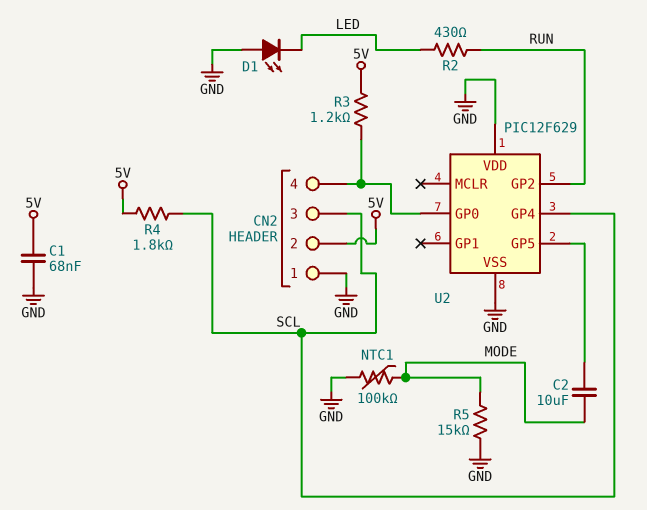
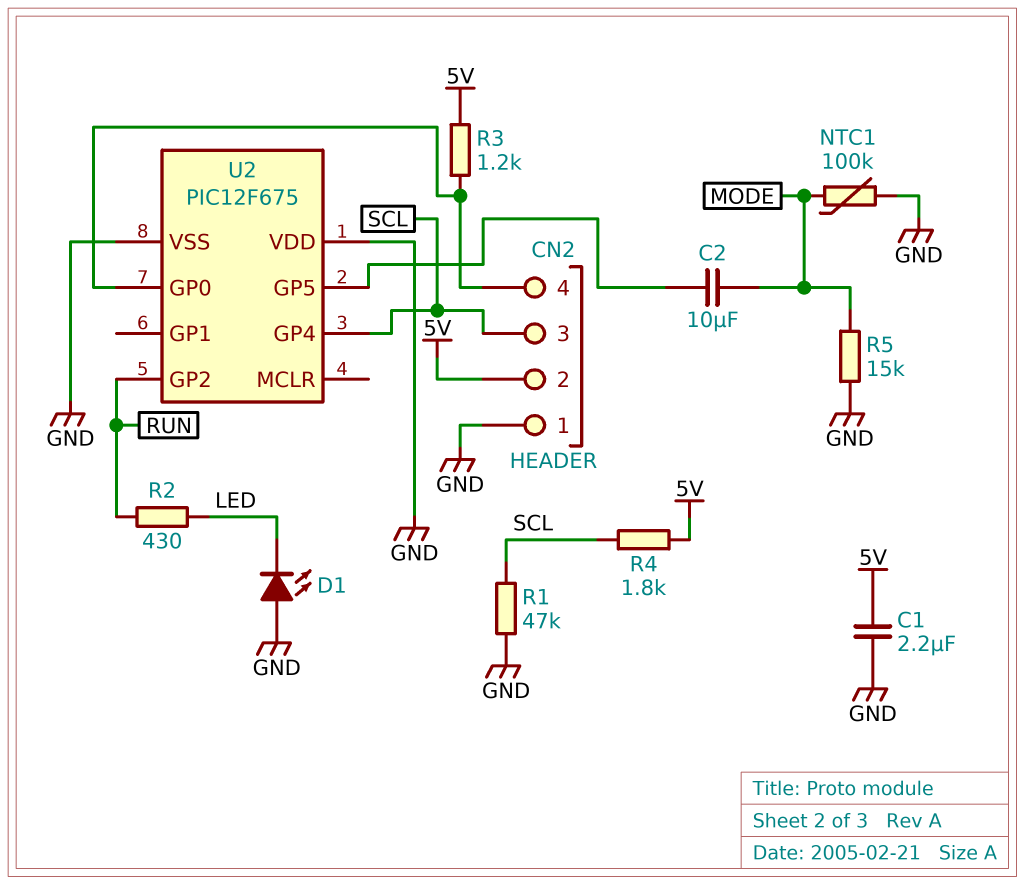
C1: 68nF (5V, GND) -> 2.2uF (5V, GND)
R1: none -> 47k (GND, SCL)
U2: PIC12F629 -> PIC12F675

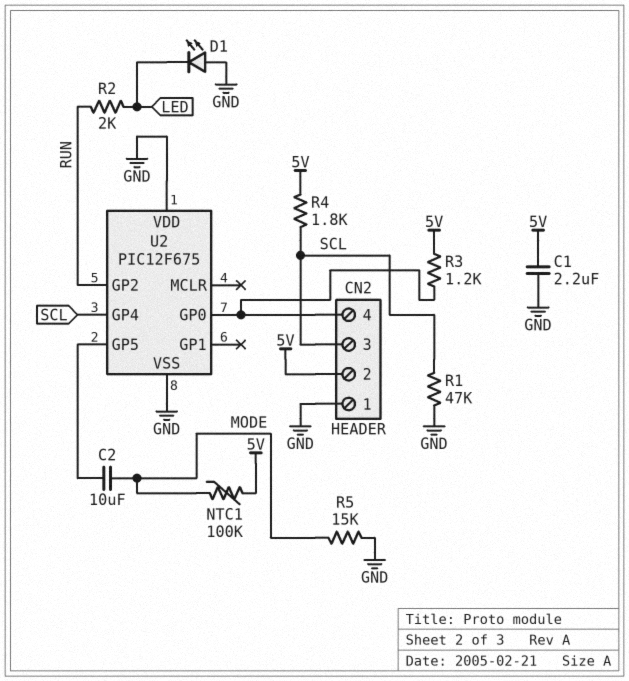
NTC1: 100k (GND, MODE) -> 100k (5V, MODE)
R2: 430 (LED, RUN) -> 2k (LED, RUN)

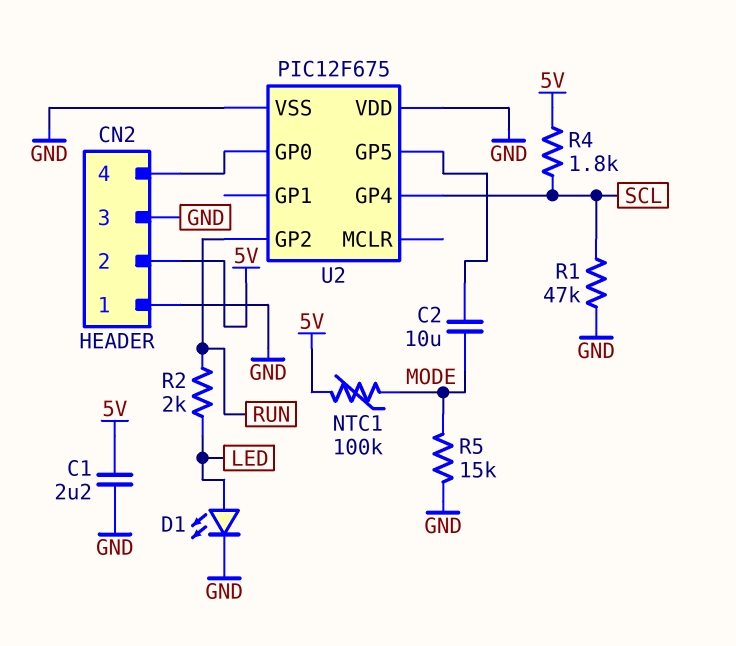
CN2 pin 3: SCL -> GND
D1: LED (A GND, K LED) -> LED (A LED, K GND)
R3: 1.2k (5V, CN2/4) -> none

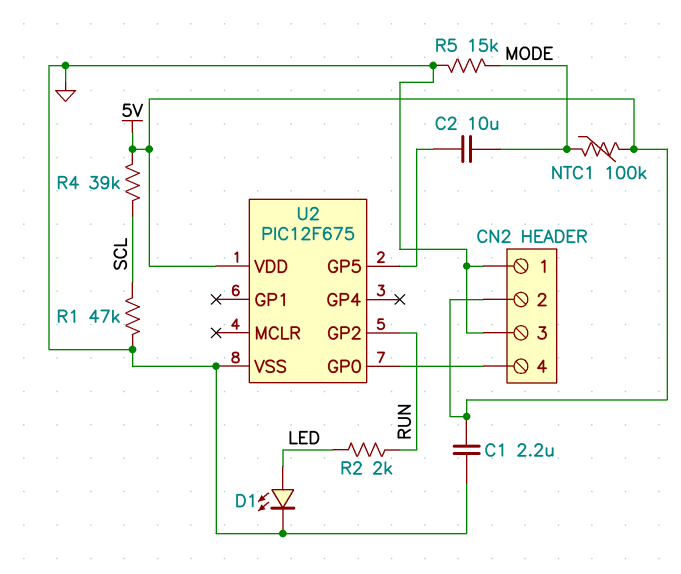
R4: 1.8k (5V, SCL) -> 39k (5V, SCL)
U2 pin GP4: SCL -> none
U2 pin VDD: GND -> 5V

